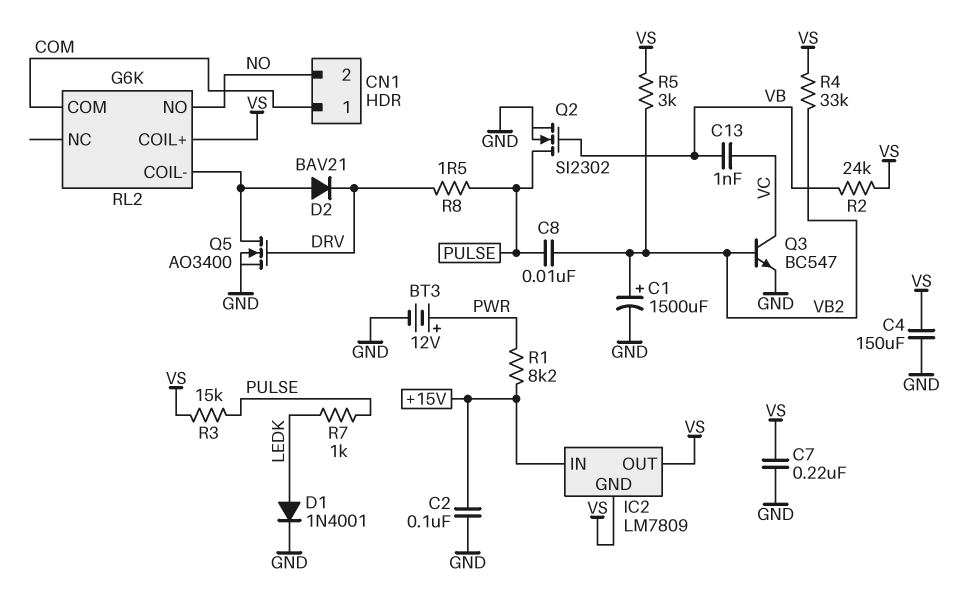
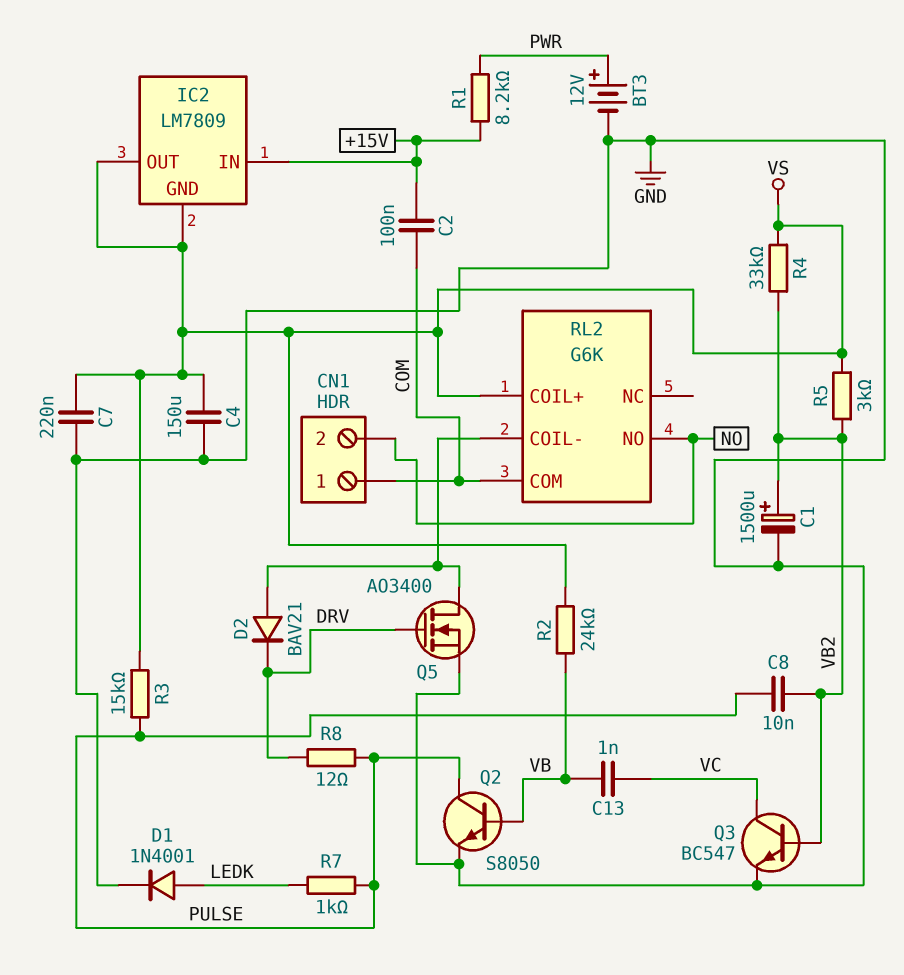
C2: 100nF (+15V, GND) -> 100nF (+15V, COM)
Q2: NMOS SI2302 (G VB, D PULSE, S GND) -> NPN S8050 (B VB, C PULSE, E GND)
R8: 1.5 (DRV, PULSE) -> 12 (DRV, PULSE)

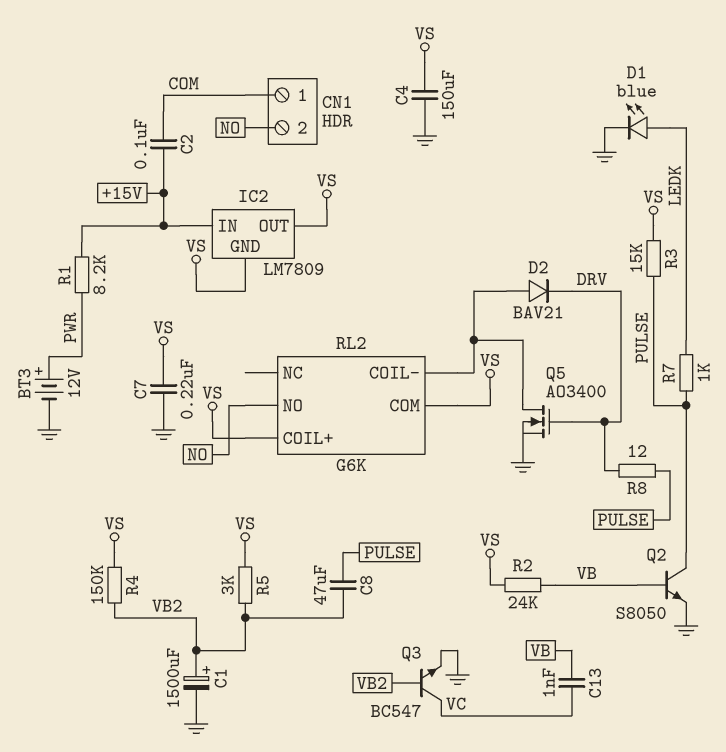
C8: 10nF (PULSE, VB2) -> 47uF (PULSE, VB2)
D1: diode 1N4001 (A LEDK, K GND) -> LED blue (A LEDK, K GND)
R4: 33k (VB2, VS) -> 150k (VB2, VS)
RL2 pin COM: COM -> VS

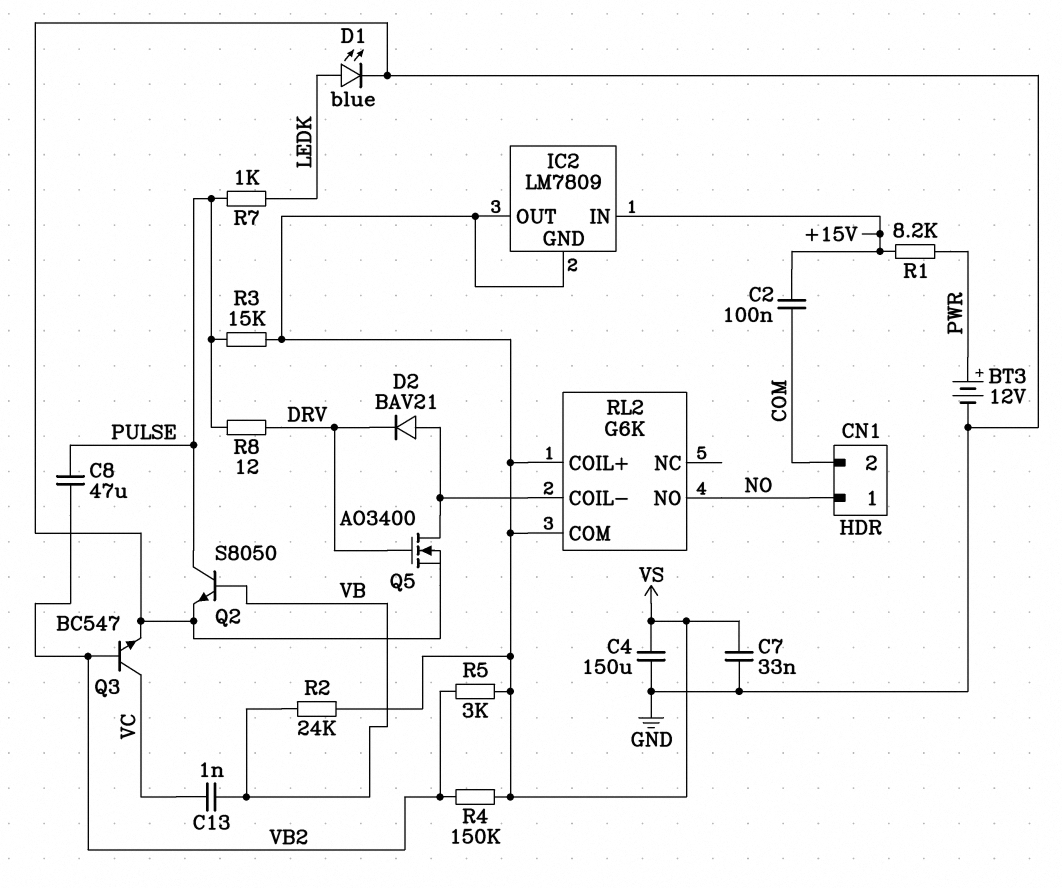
C1: 1500uF (plus VB2, minus GND) -> none
C7: 220nF (GND, VS) -> 33nF (GND, VS)
CN1 pin 1: COM -> NO
CN1 pin 2: NO -> COM

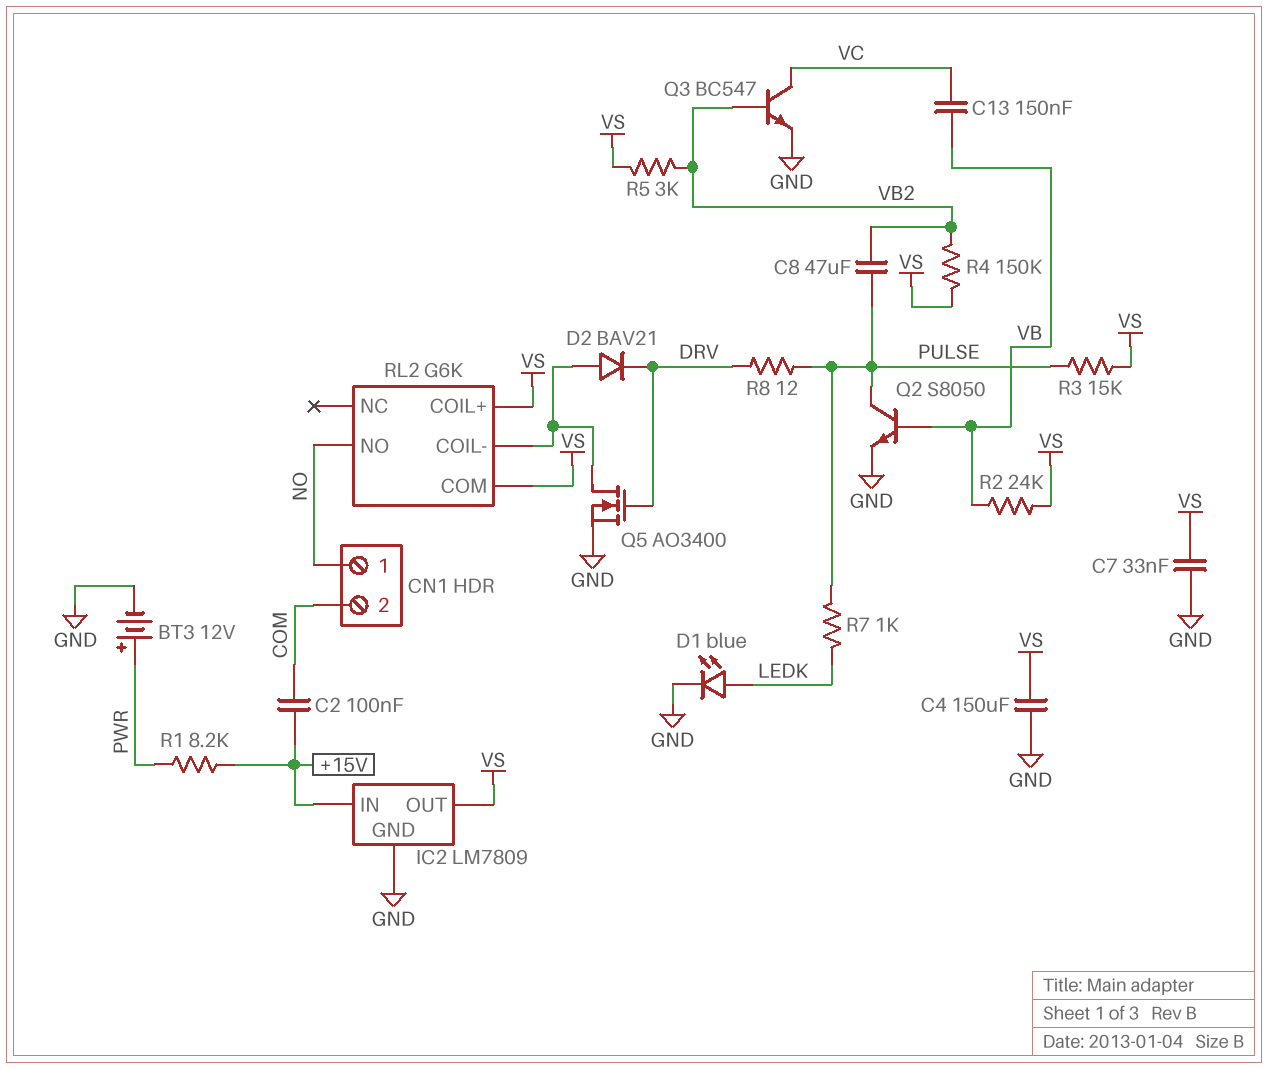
C13: 1nF (VB, VC) -> 150nF (VB, VC)
IC2 pin GND: VS -> GND

